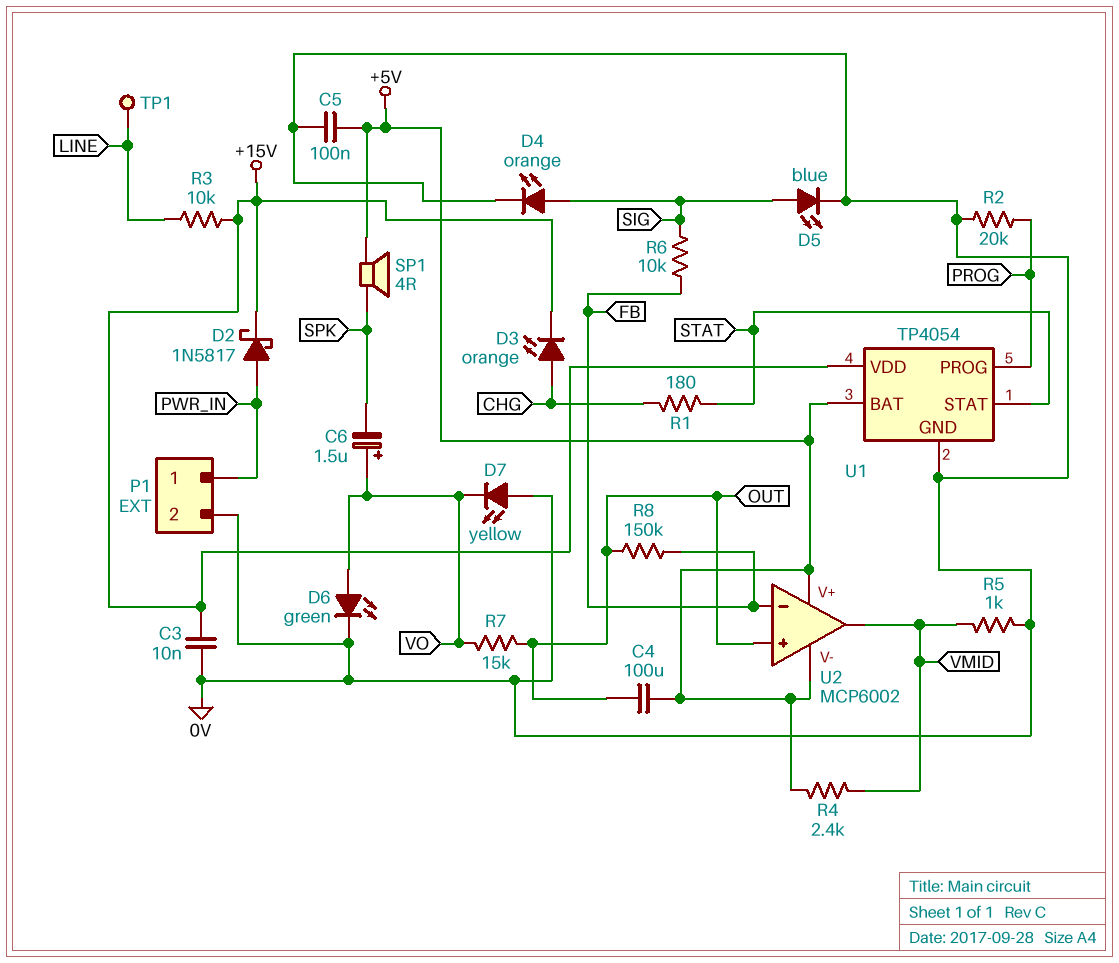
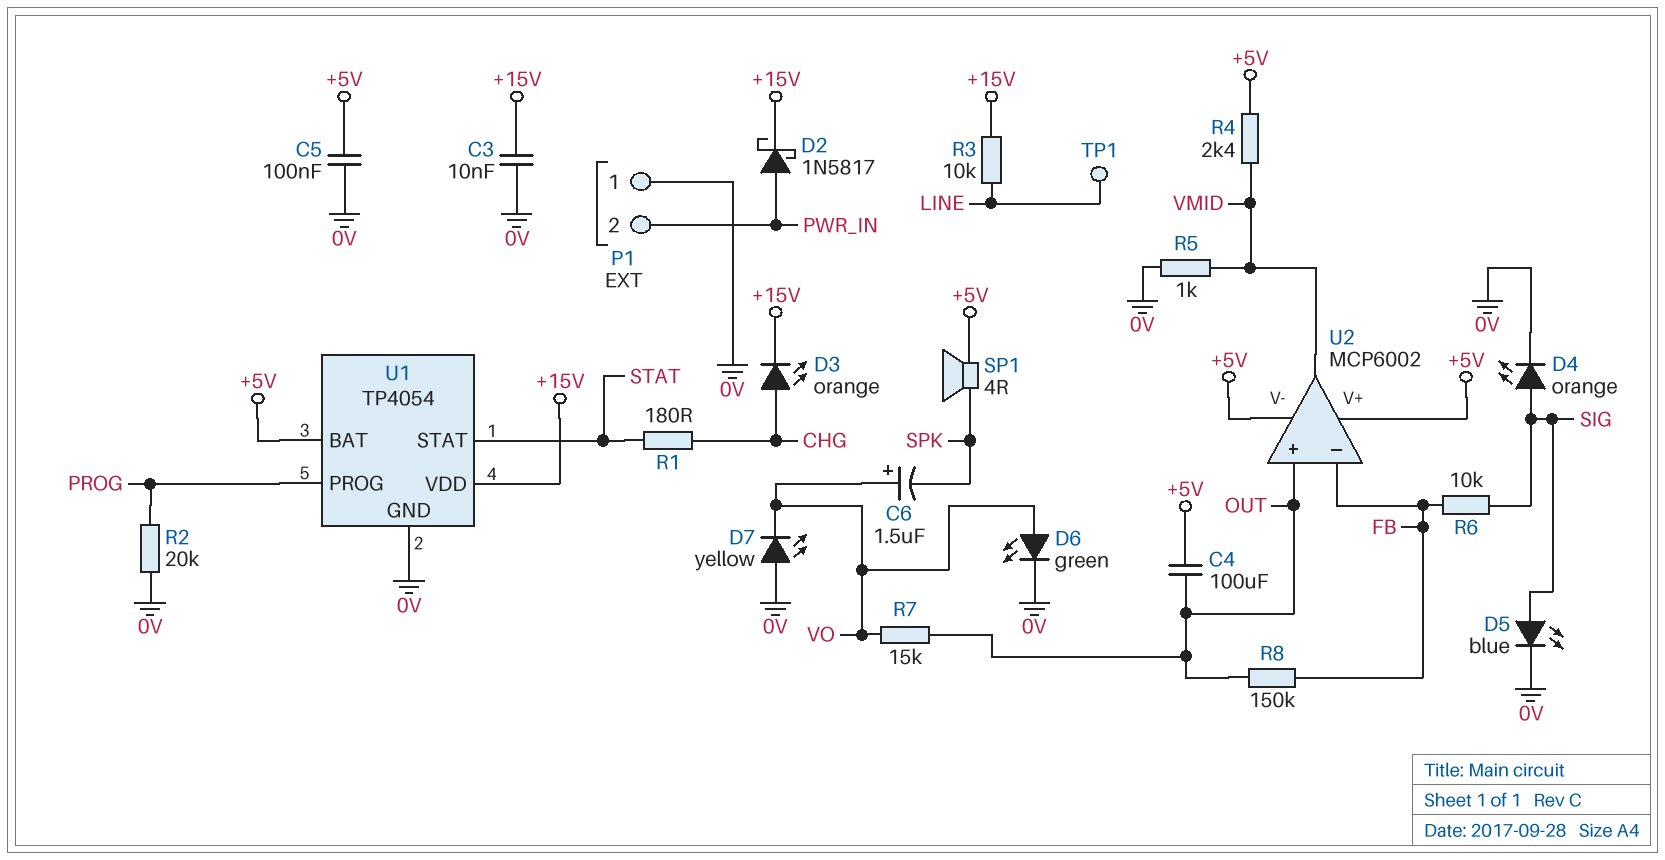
P1 pin 1: PWR_IN -> 0V
P1 pin 2: 0V -> PWR_IN

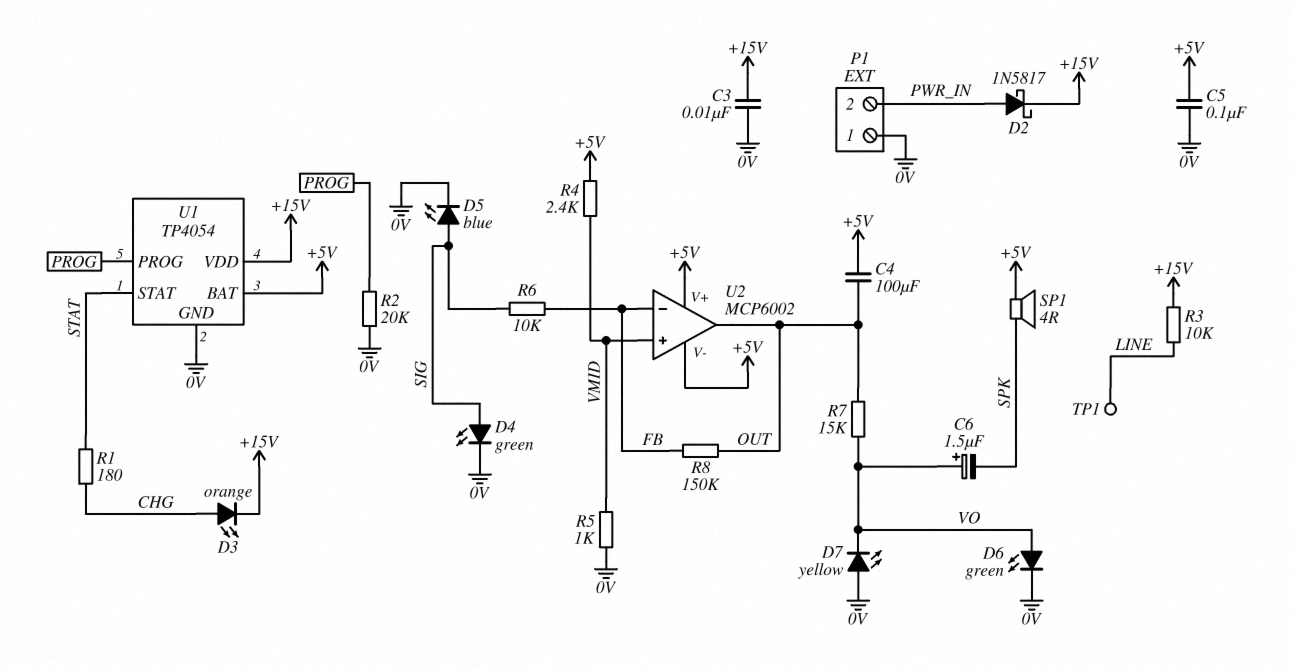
D4: LED orange (A SIG, K 0V) -> LED green (A SIG, K 0V)
U2 pin in+: OUT -> VMID
U2 pin out: VMID -> OUT

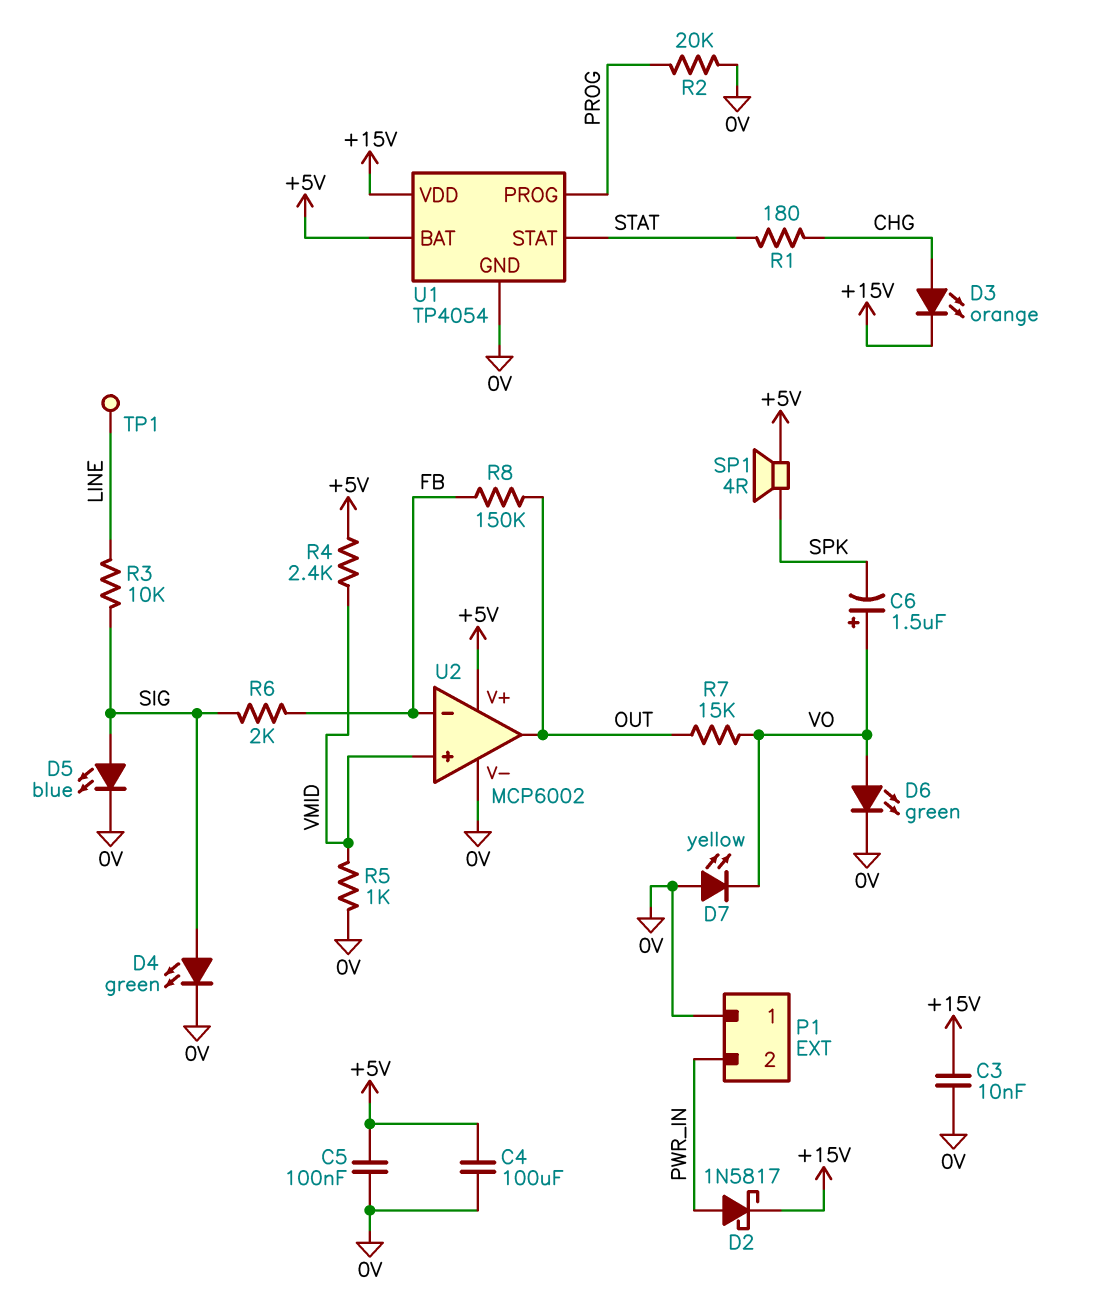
C4: 100uF (+5V, OUT) -> 100uF (+5V, 0V)
R3: 10k (+15V, LINE) -> 10k (LINE, SIG)
R6: 10k (FB, SIG) -> 2k (FB, SIG)
U2 pin V-: +5V -> 0V

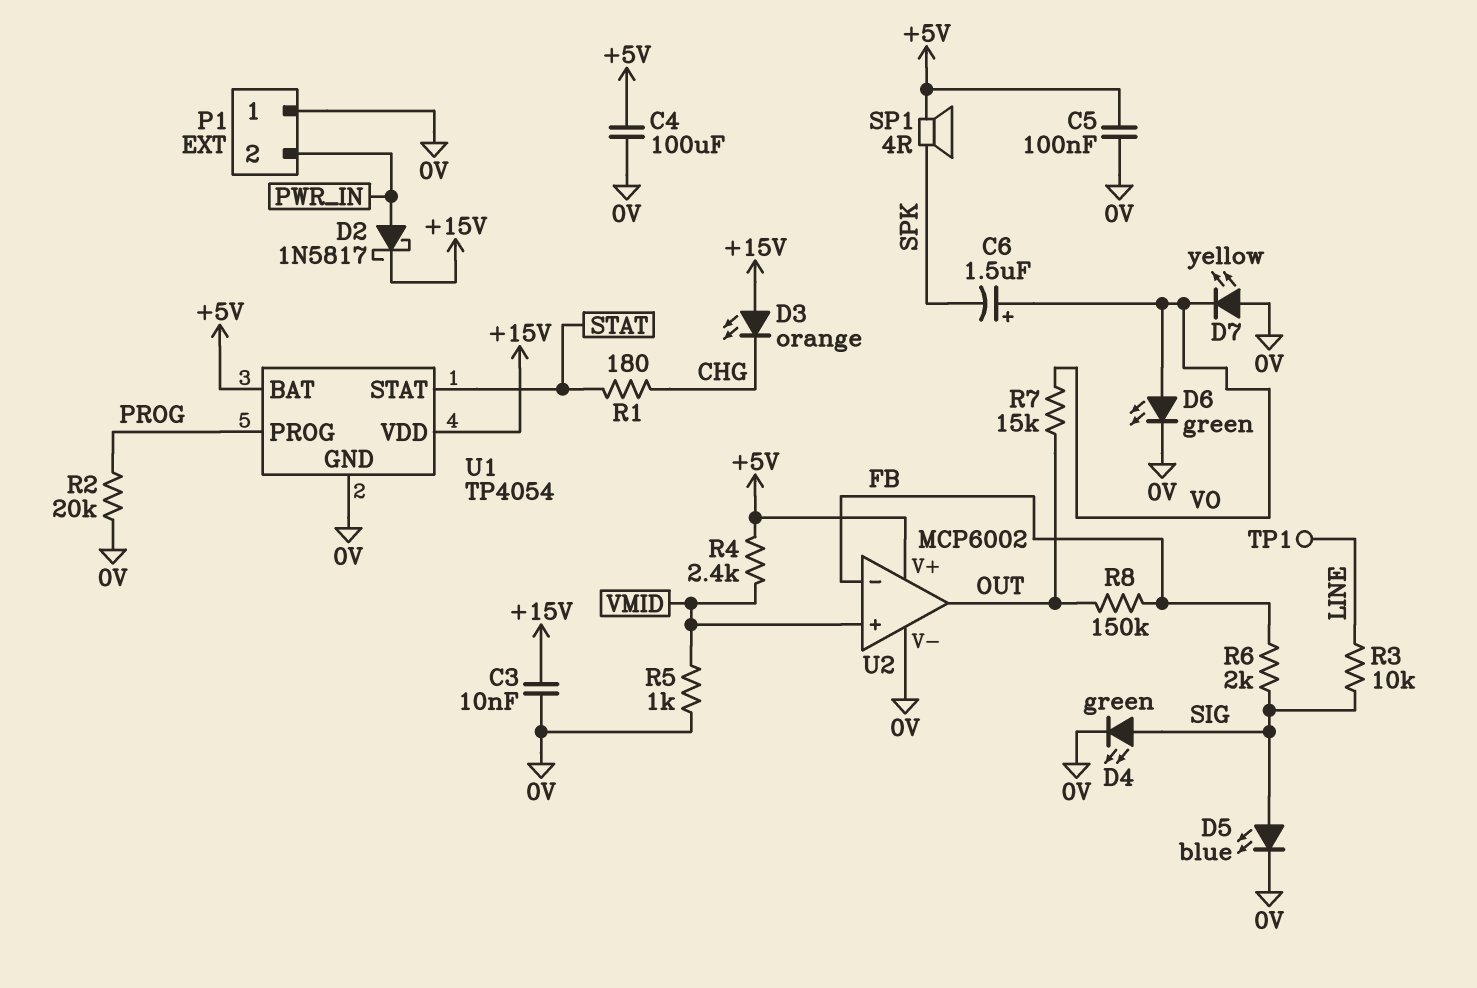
D3: LED orange (A CHG, K +15V) -> LED orange (A +15V, K CHG)

